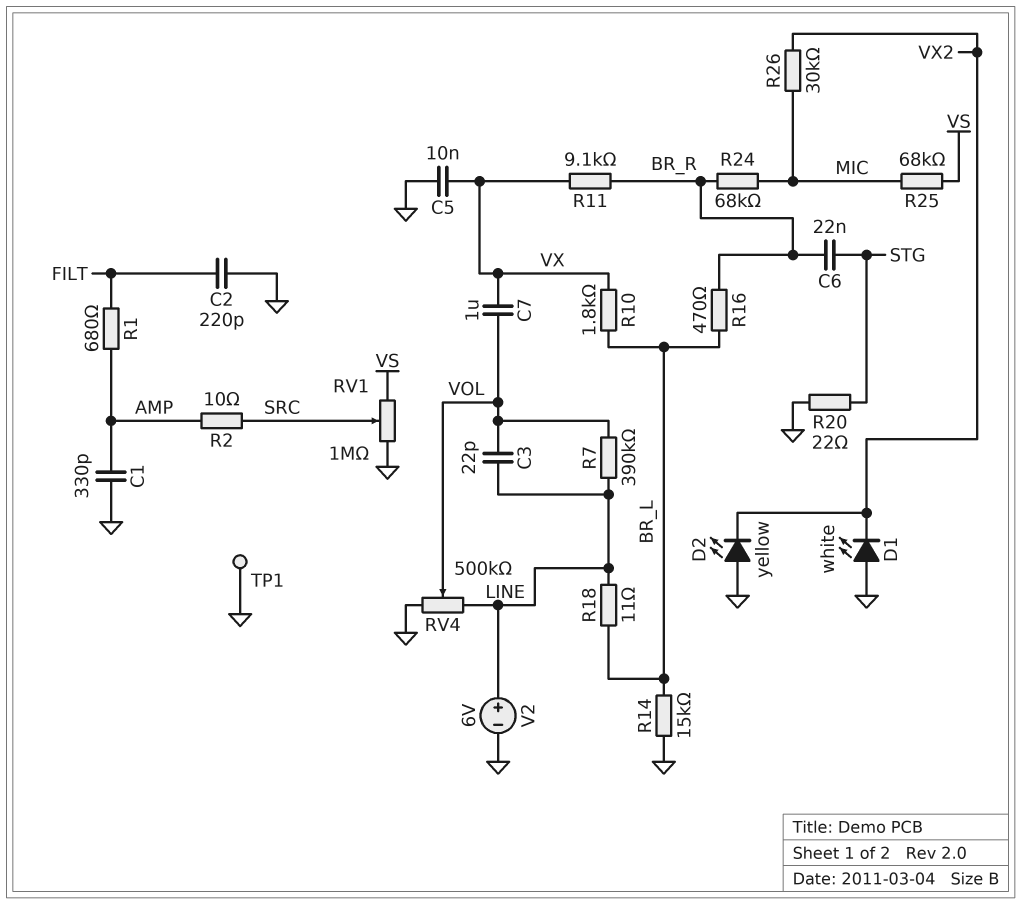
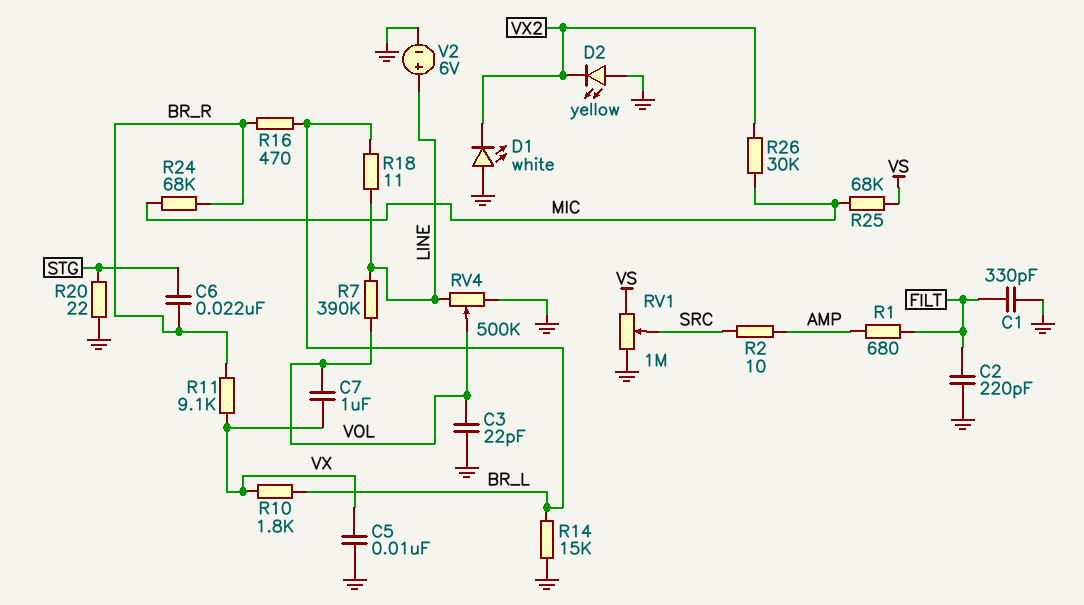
C1: 330pF (AMP, GND) -> 330pF (FILT, GND)
C3: 22pF (LINE, VOL) -> 22pF (GND, VOL)
TP1: test point (GND) -> none

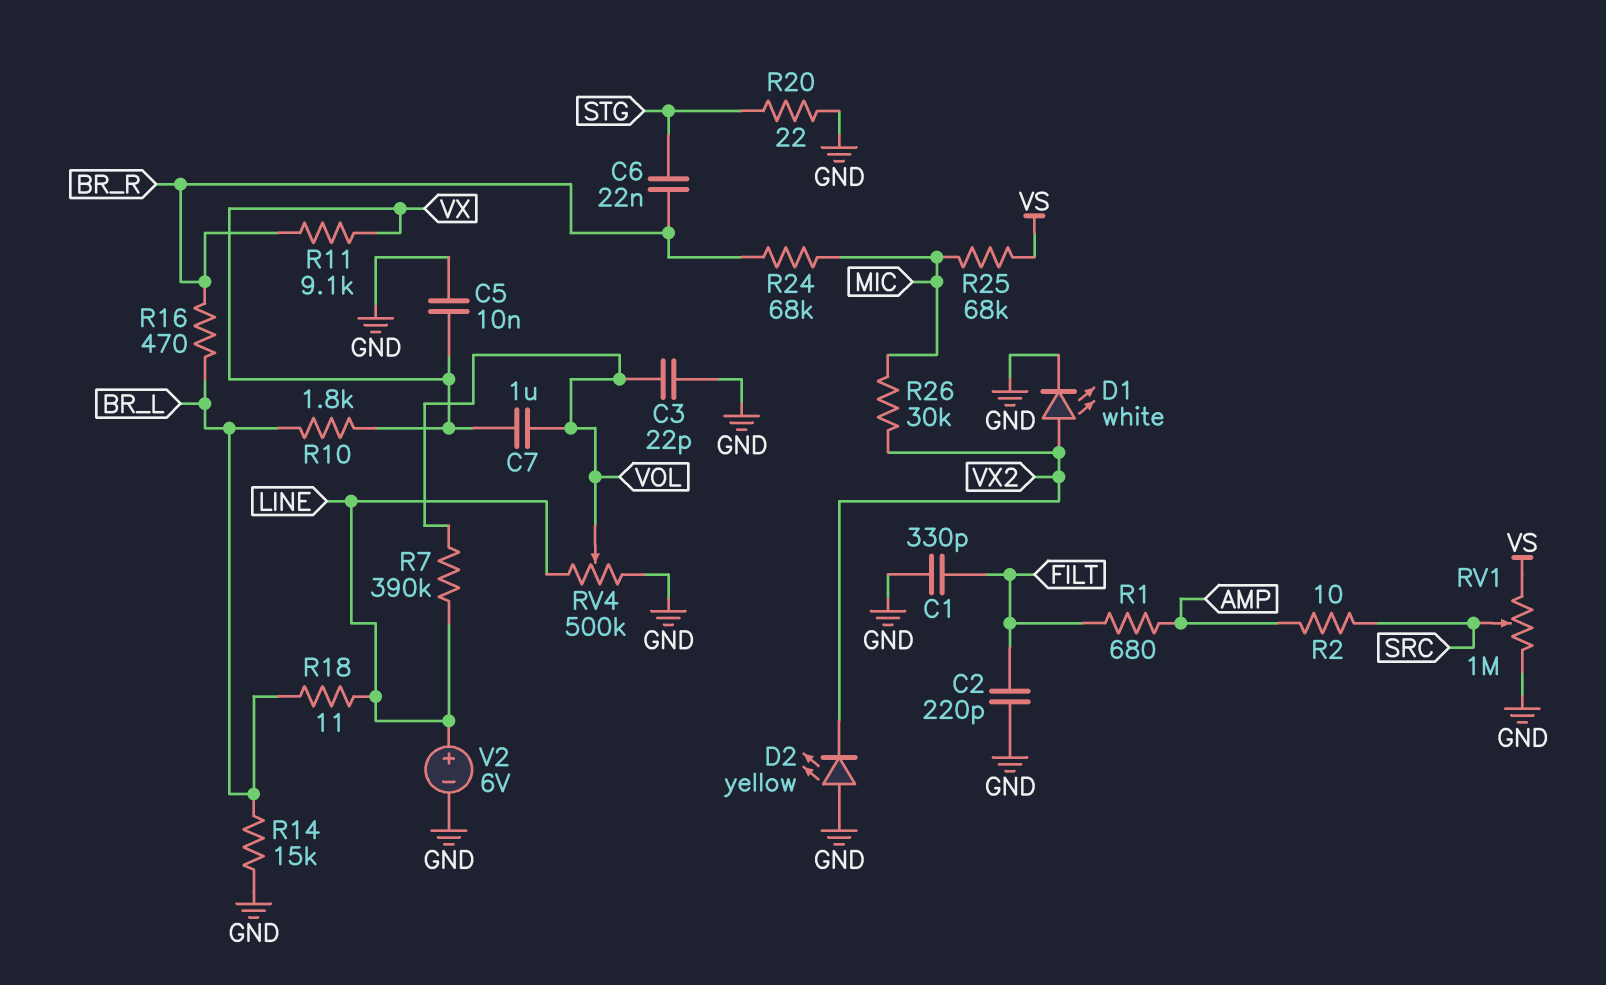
D1: LED white (A GND, K VX2) -> LED white (A VX2, K GND)

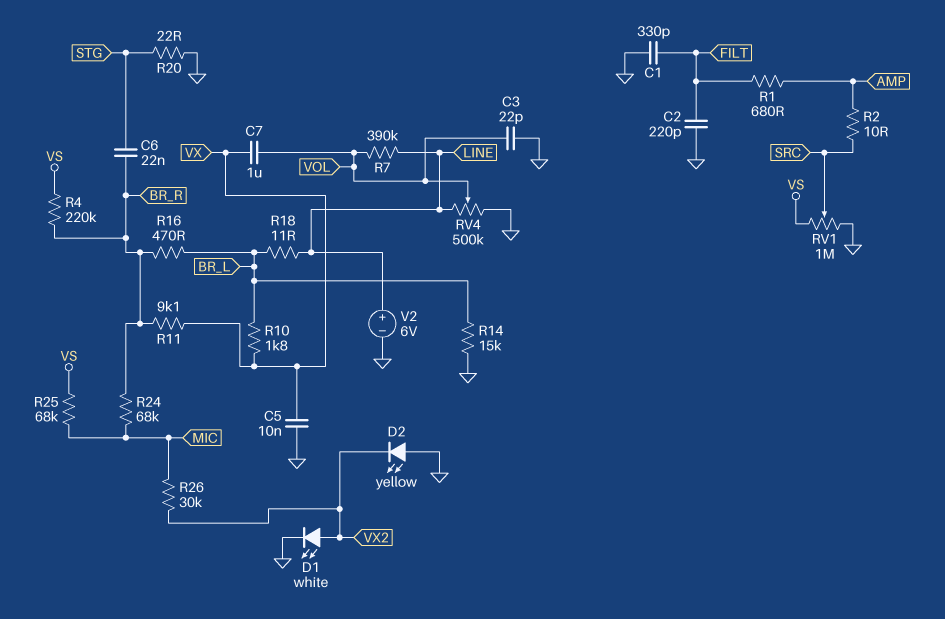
R4: none -> 220k (BR_R, VS)

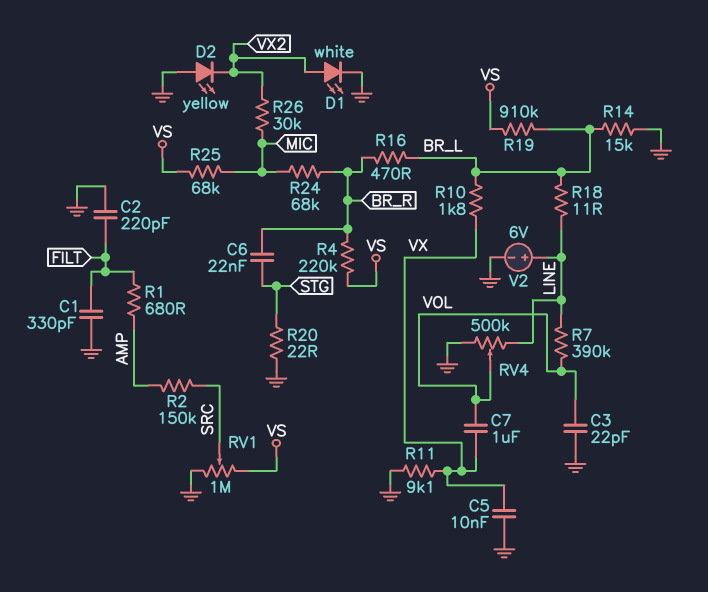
R2: 10 (AMP, SRC) -> 150k (AMP, SRC)
R11: 9.1k (BR_R, VX) -> 9.1k (GND, VX)
R19: none -> 910k (BR_L, VS)

